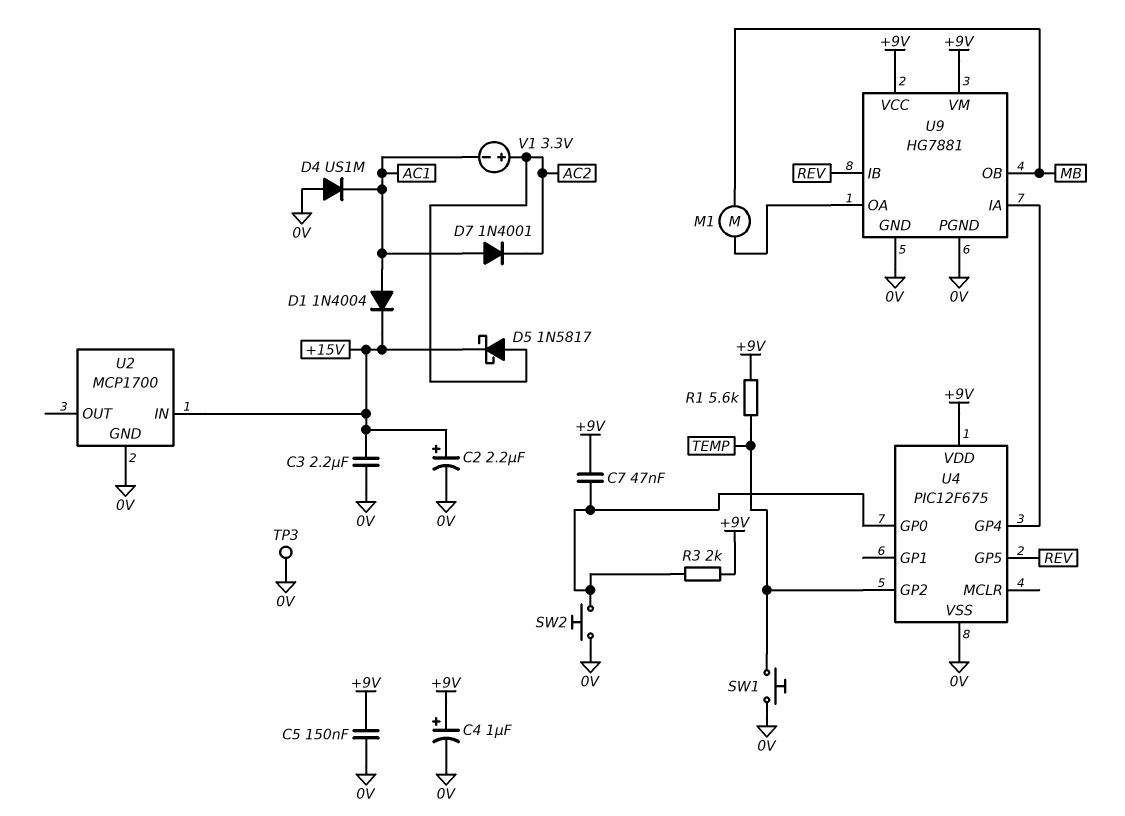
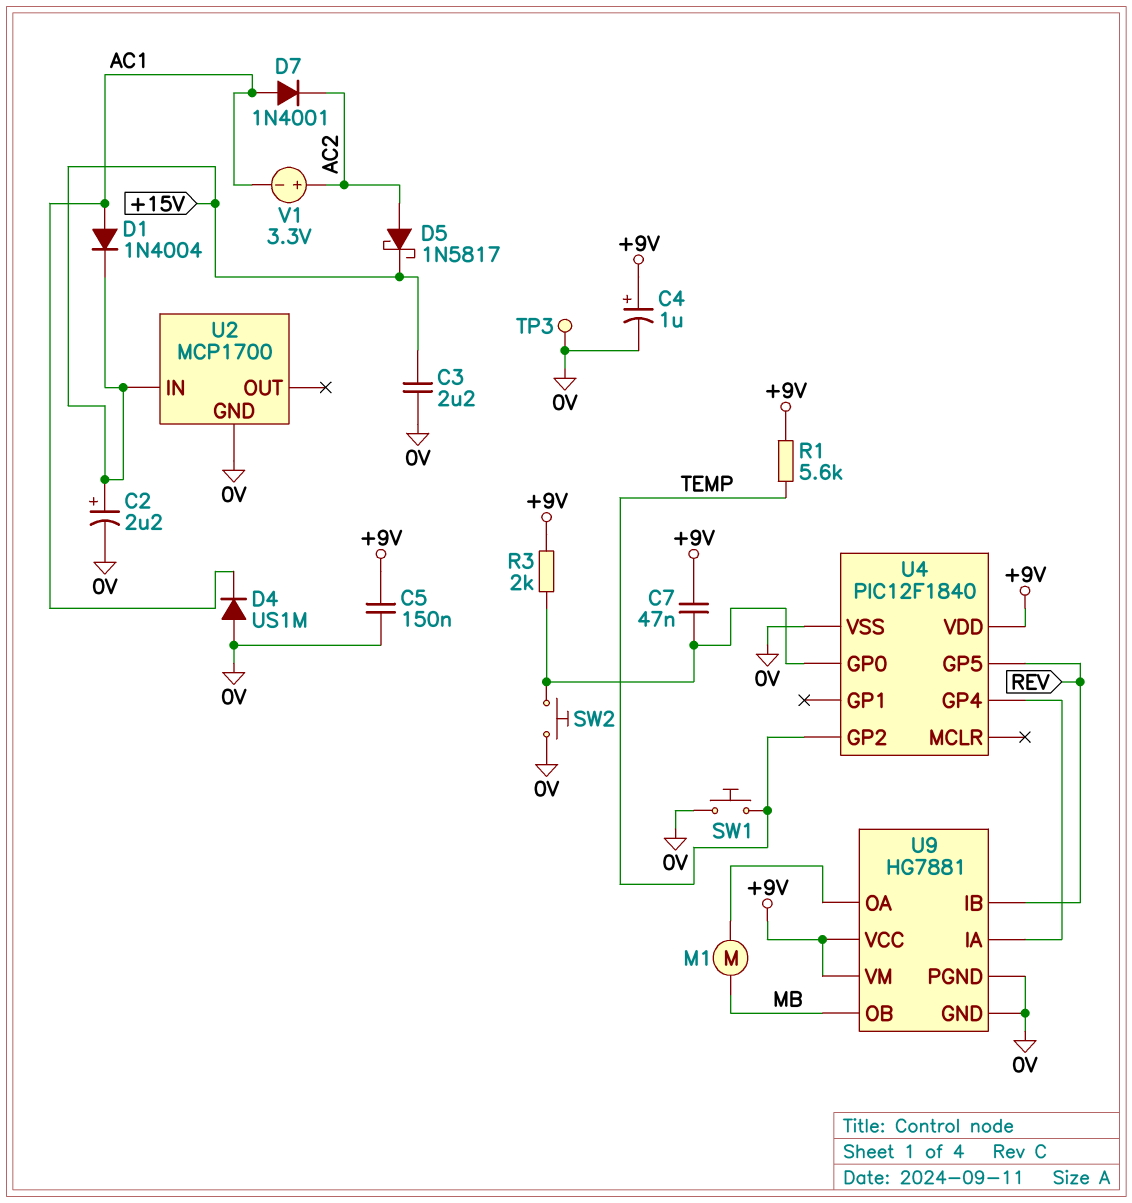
U4: PIC12F675 -> PIC12F1840

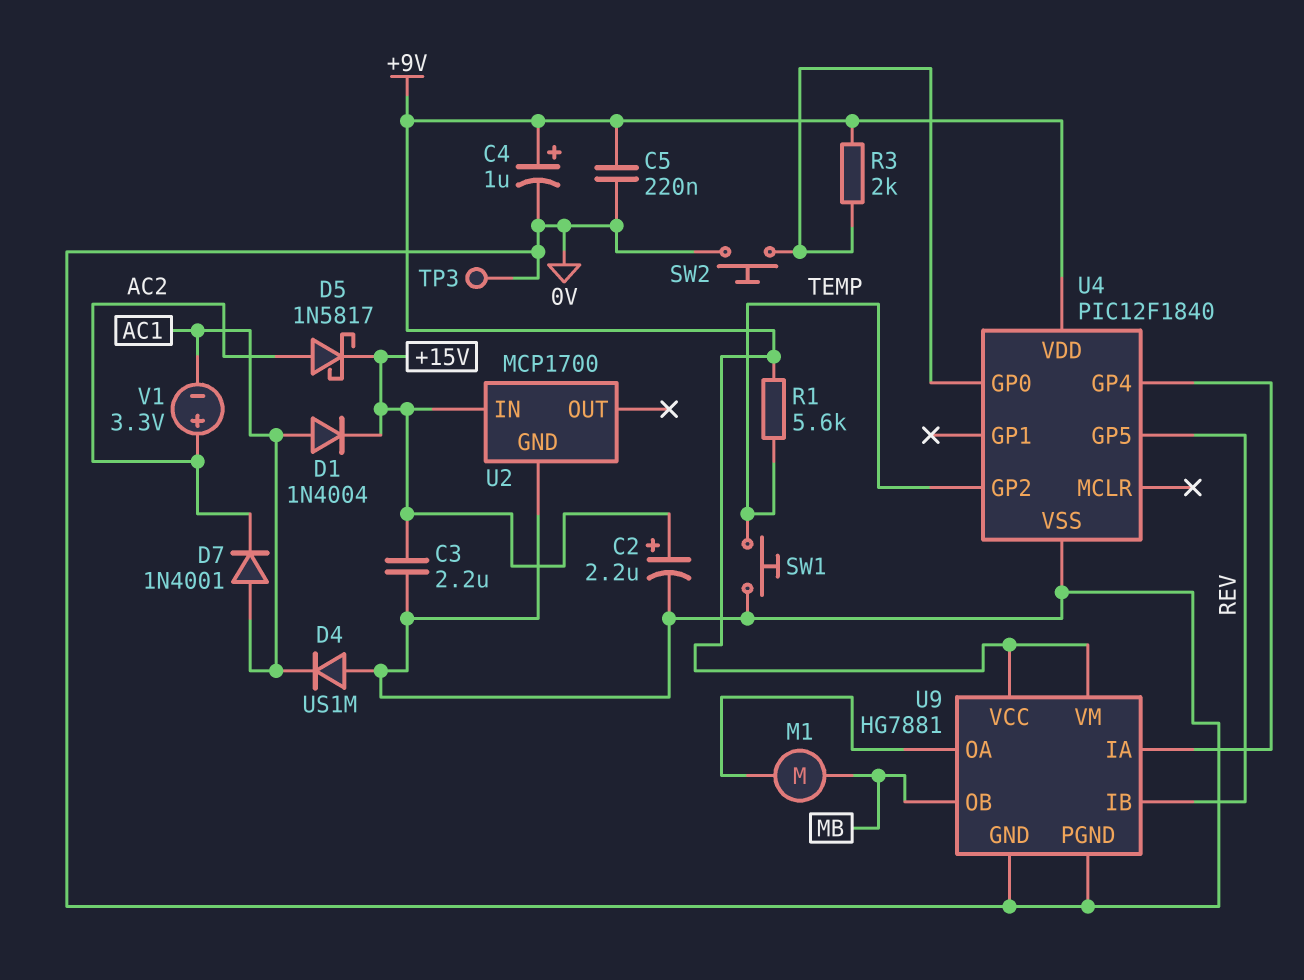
C5: 150nF (+9V, 0V) -> 220nF (+9V, 0V)
C7: 47nF (+9V, U4/GP0) -> none

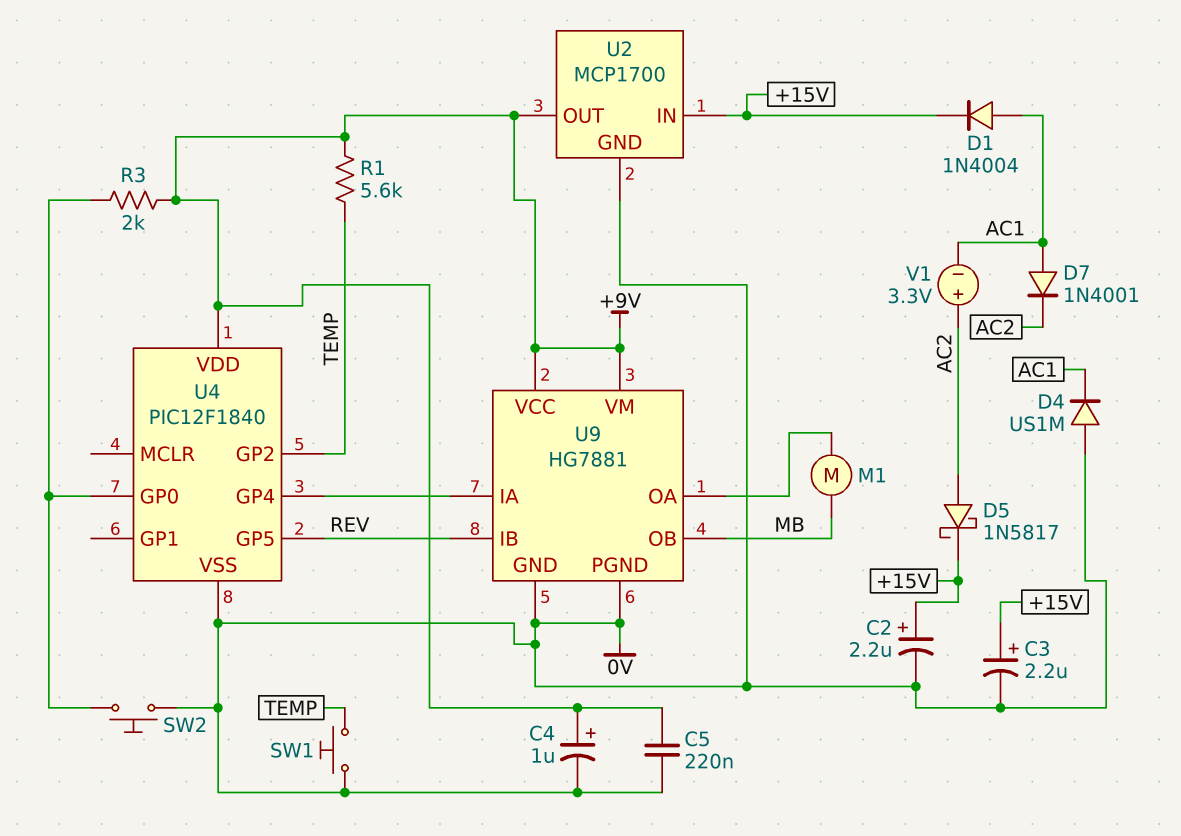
C3: 2.2uF (+15V, 0V) -> 2.2uF (plus +15V, minus 0V)
TP3: test point (0V) -> none
U2 pin OUT: none -> +9V

